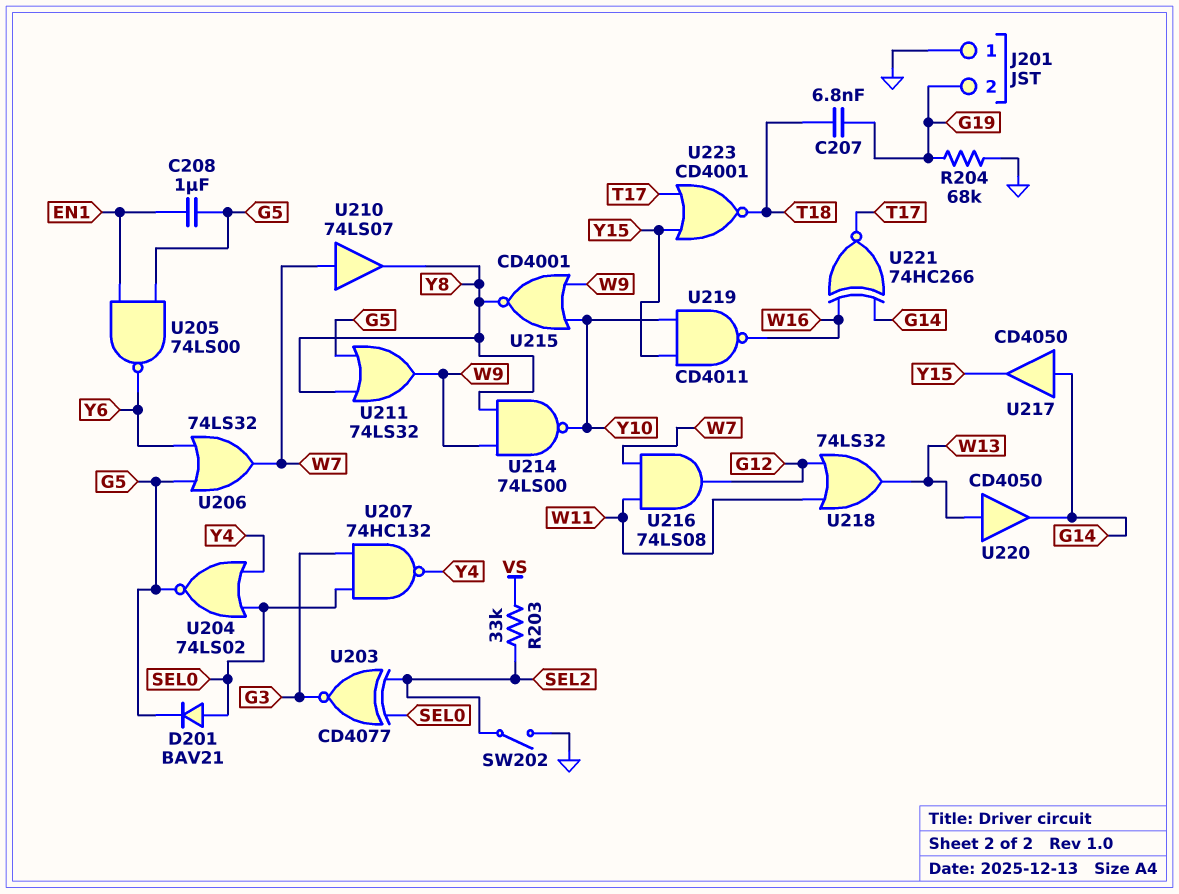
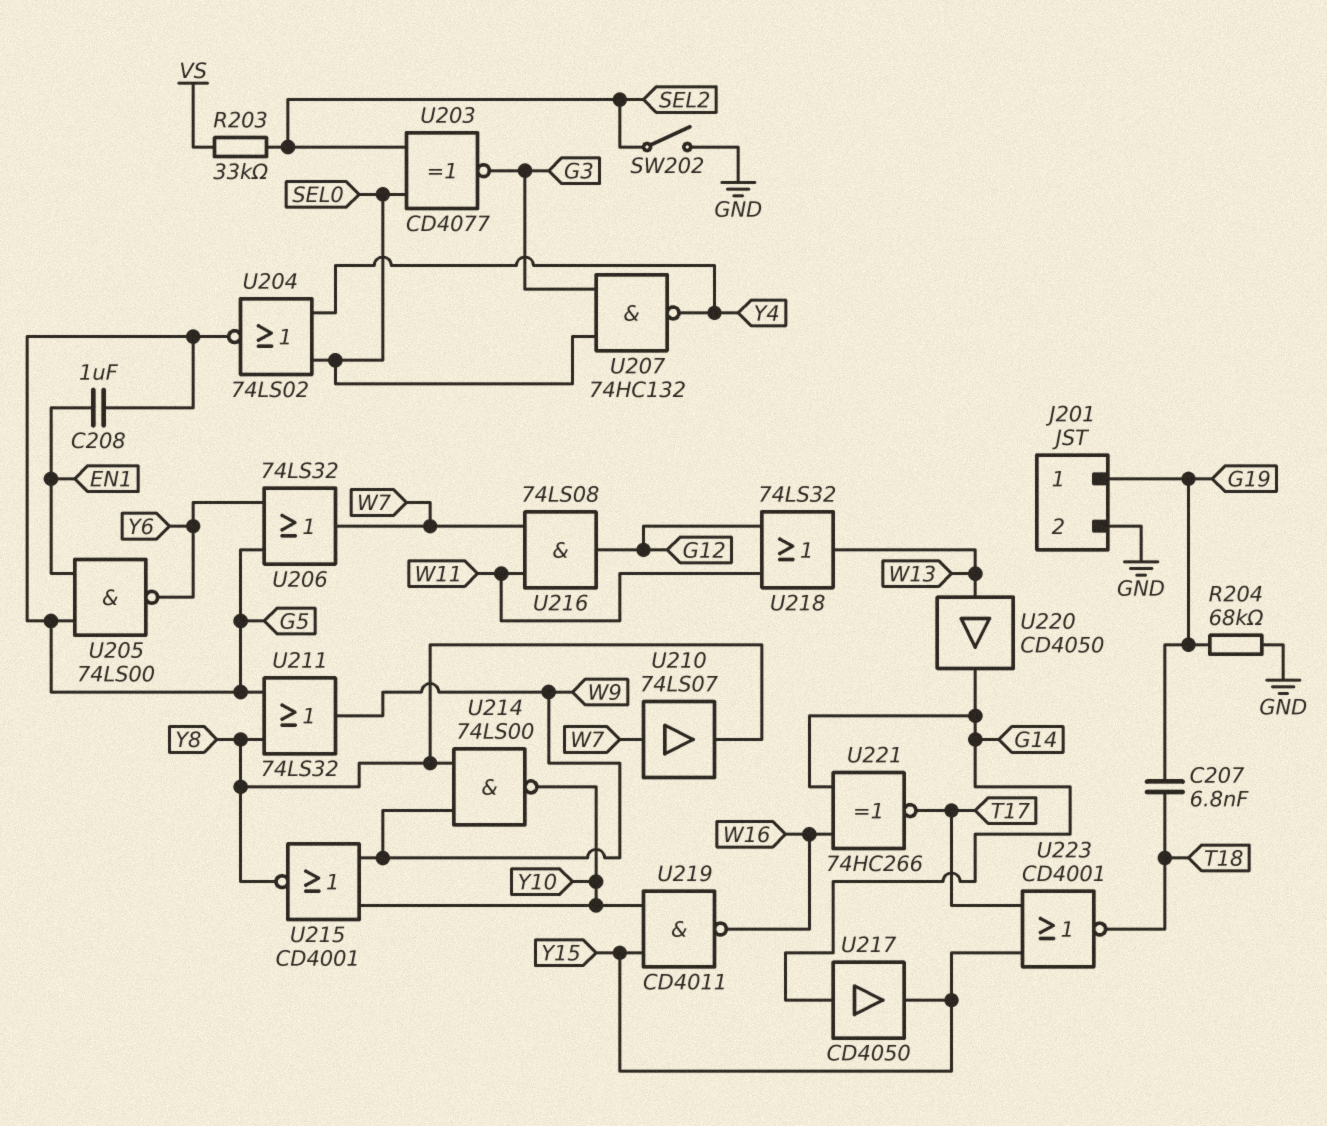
D201: diode BAV21 (A SEL0, K G5) -> none
J201 pin 1: GND -> G19
J201 pin 2: G19 -> GND

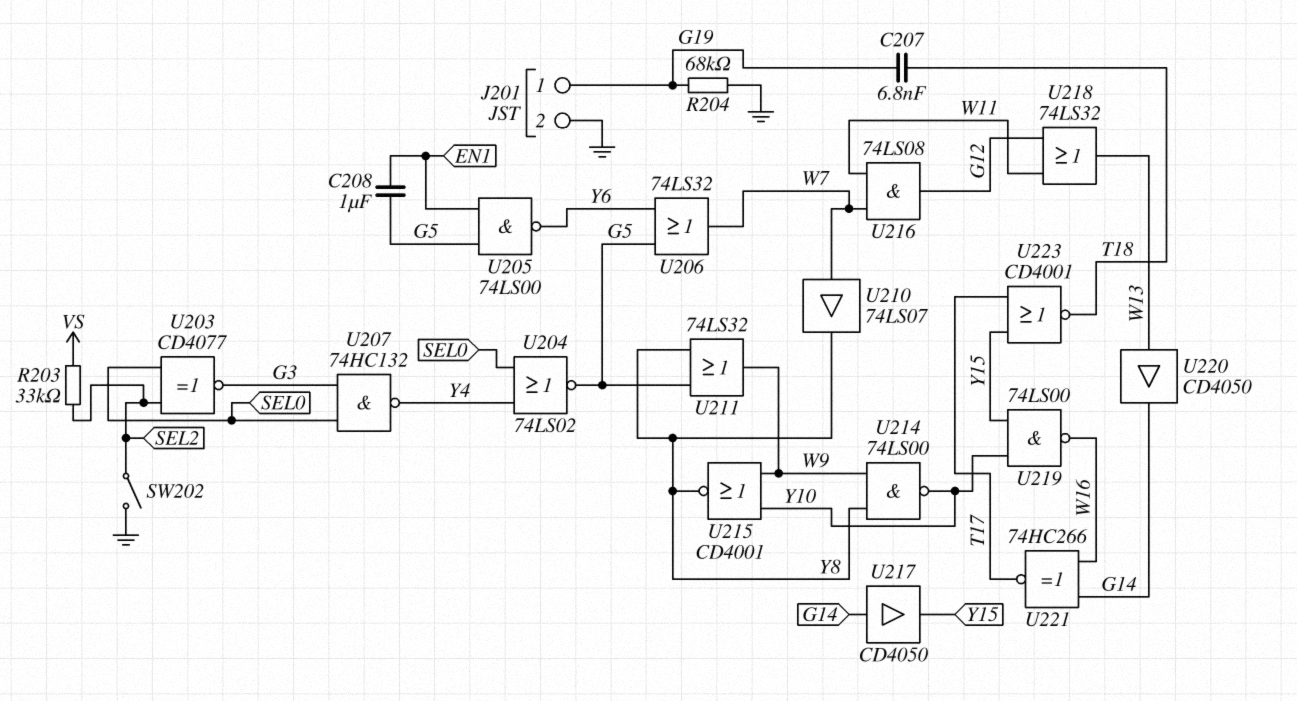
U219: NAND CD4011 (in Y10, in Y15, out W16) -> NAND 74LS00 (in Y10, in Y15, out W16)

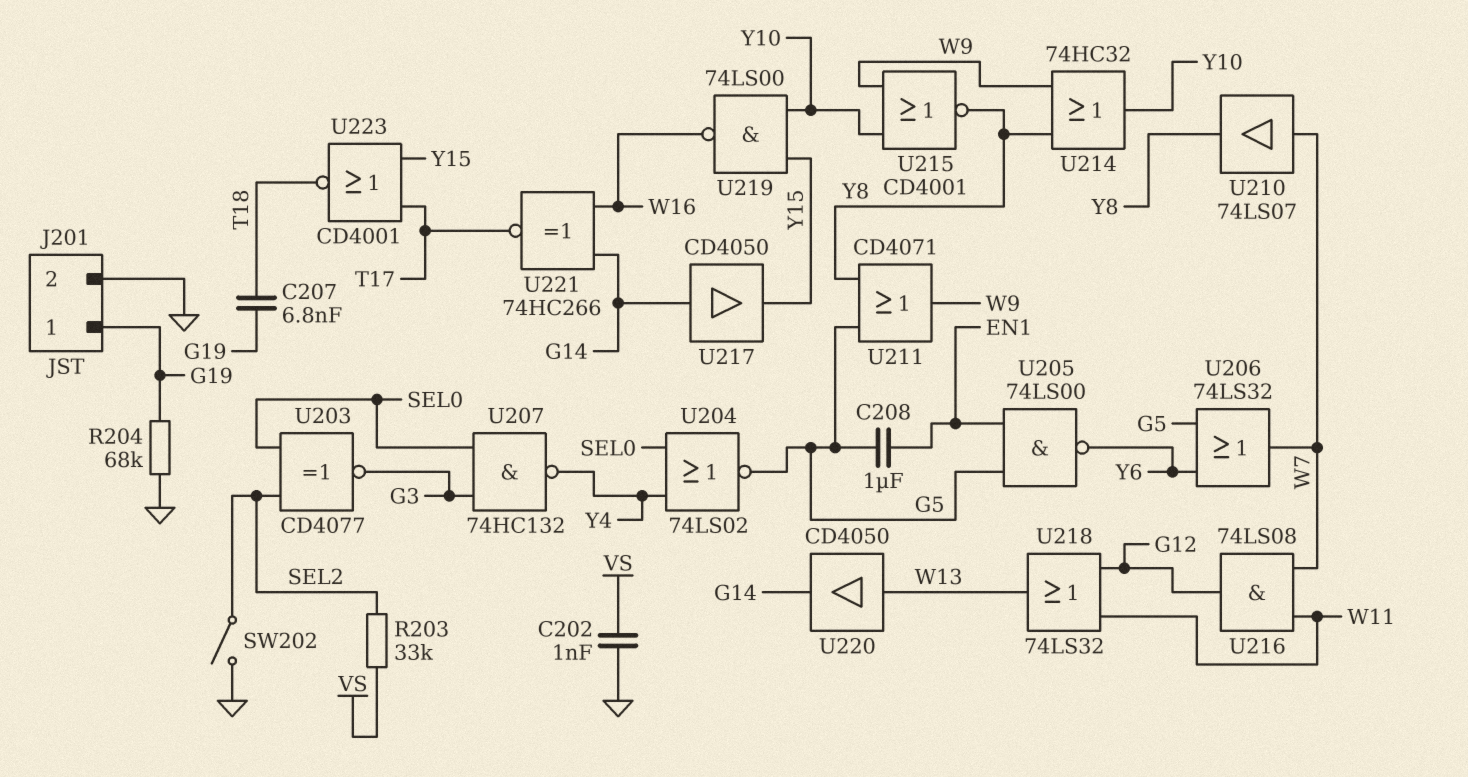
C202: none -> 1nF (GND, VS)
U211: OR 74LS32 (in G5, in Y8, out W9) -> OR CD4071 (in G5, in Y8, out W9)
U214: NAND 74LS00 (in W9, in Y8, out Y10) -> OR 74HC32 (in W9, in Y8, out Y10)

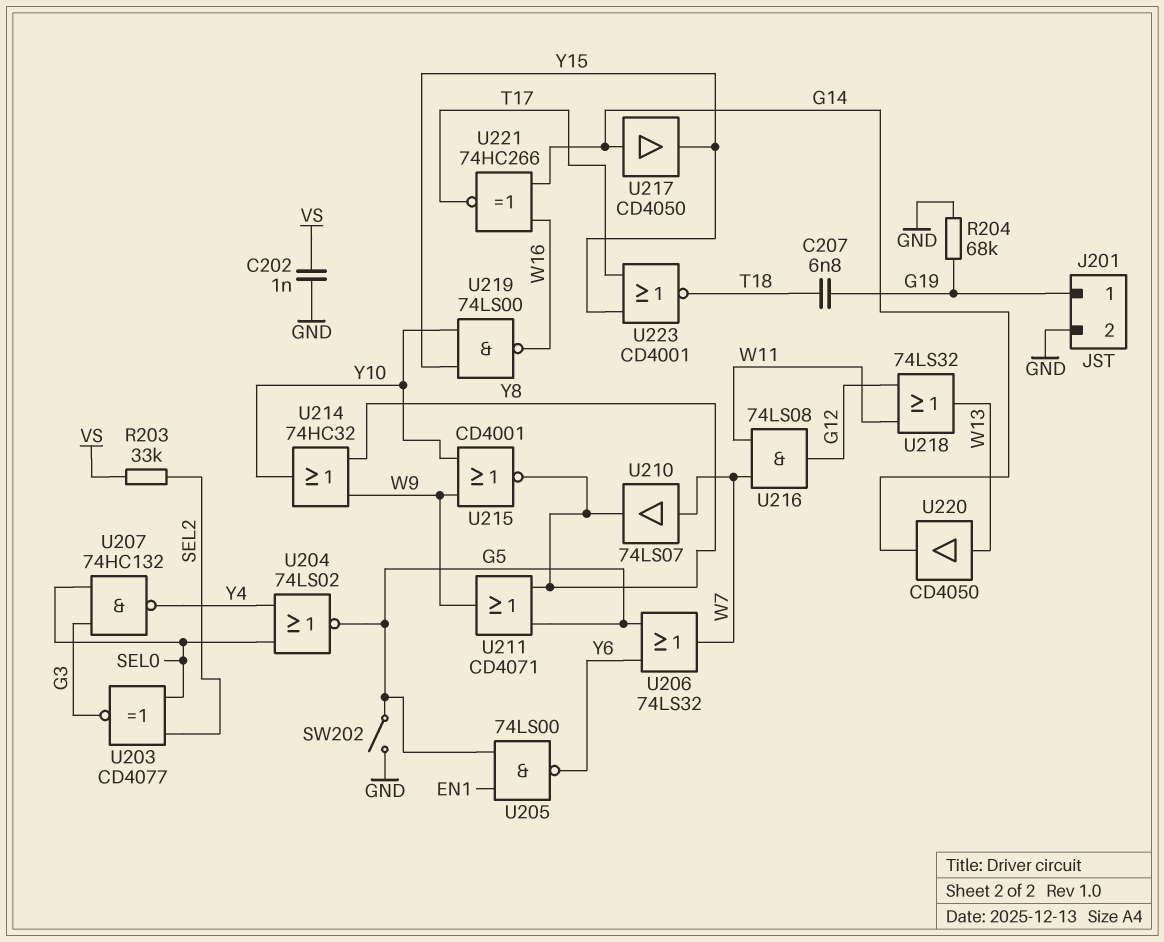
C208: 1uF (EN1, G5) -> none
SW202: switch (GND, SEL2) -> switch (G5, GND)

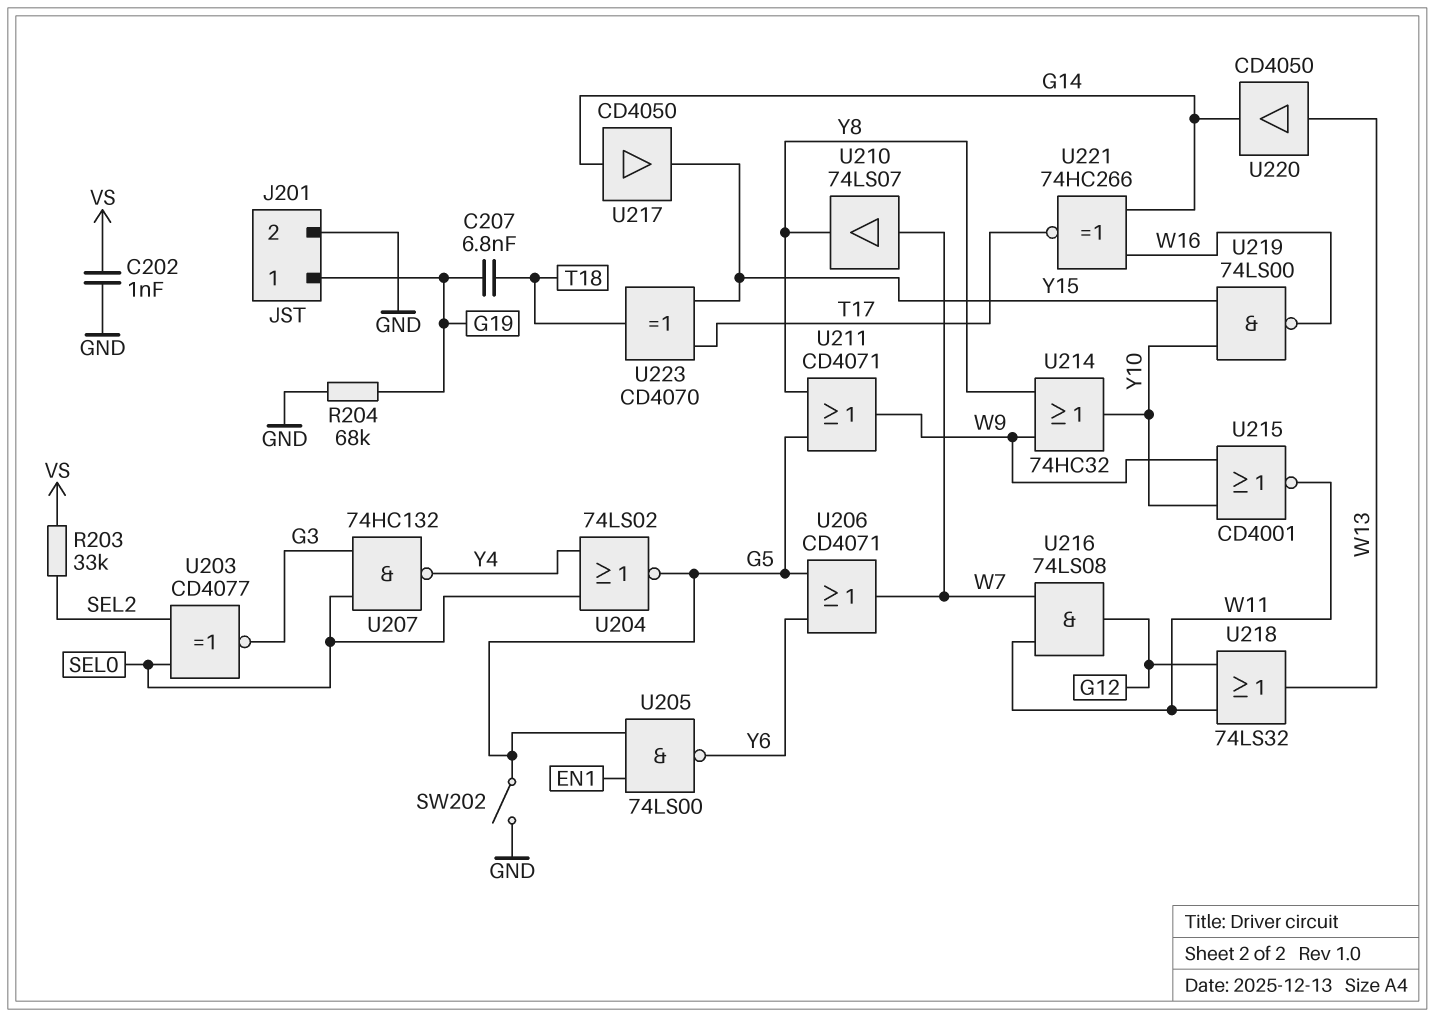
U206: OR 74LS32 (in G5, in Y6, out W7) -> OR CD4071 (in G5, in Y6, out W7)
U215: NOR CD4001 (in W9, in Y10, out Y8) -> NOR CD4001 (in W9, in Y10, out W11)
U223: NOR CD4001 (in T17, in Y15, out T18) -> XOR CD4070 (in T17, in Y15, out T18)

